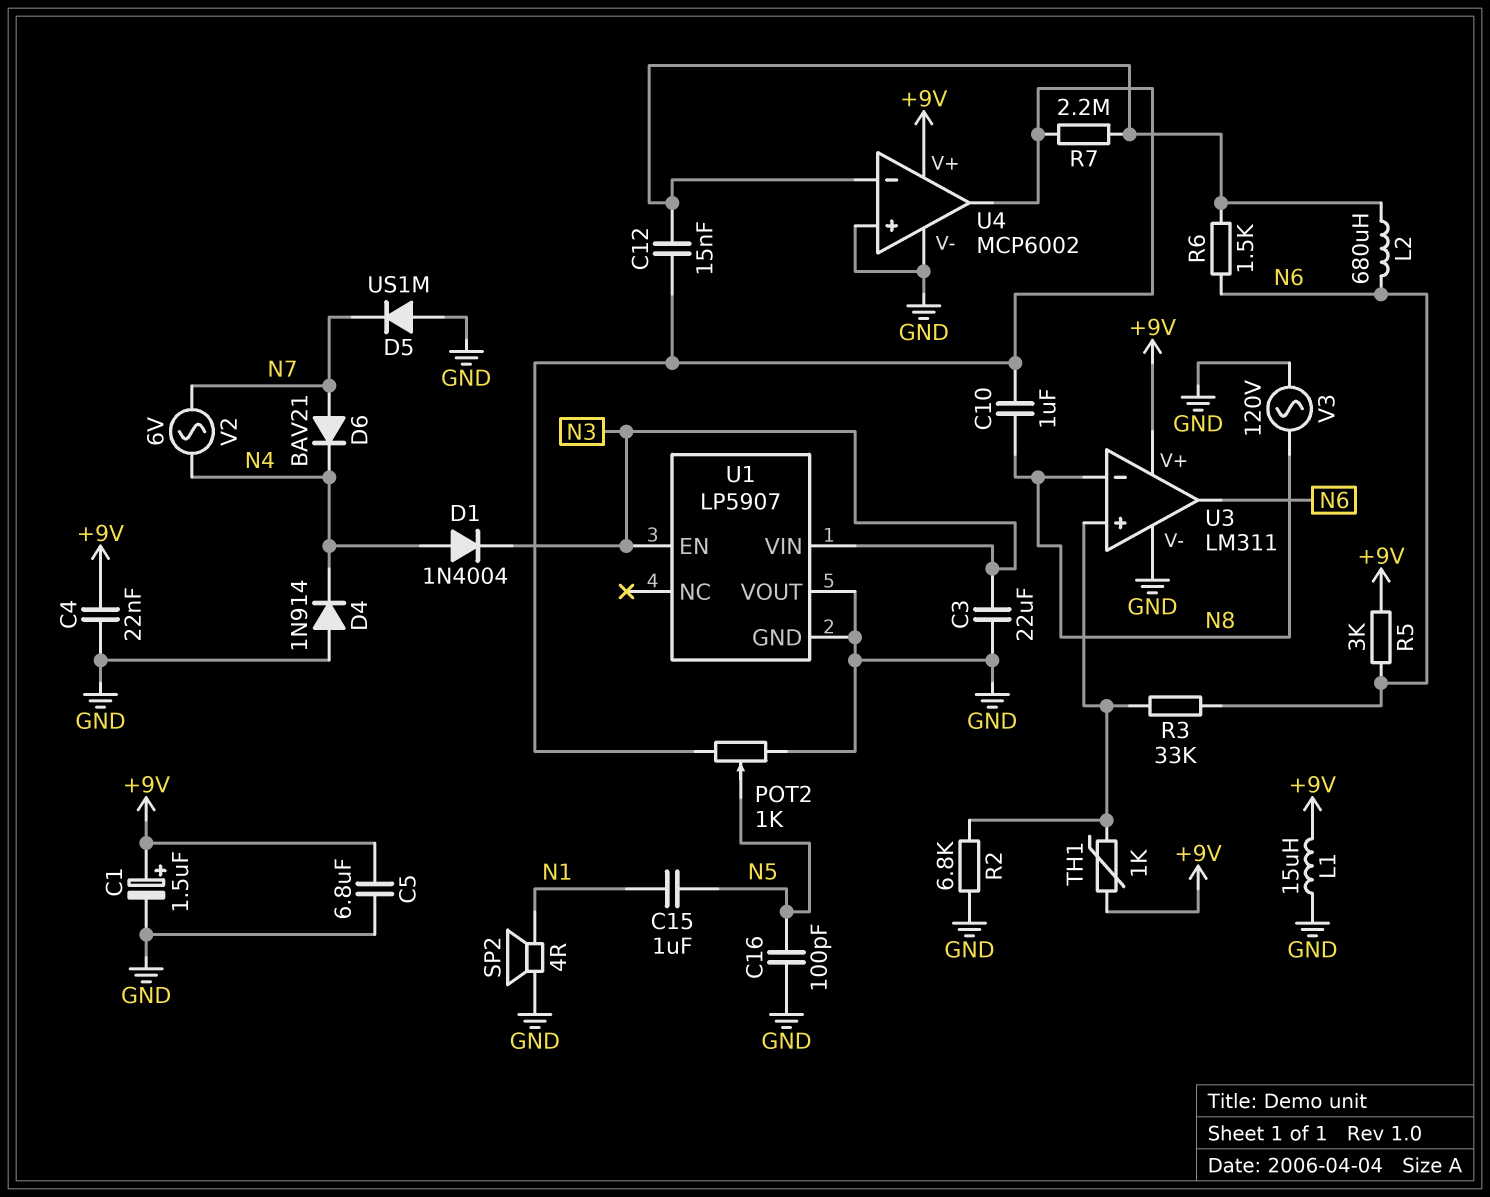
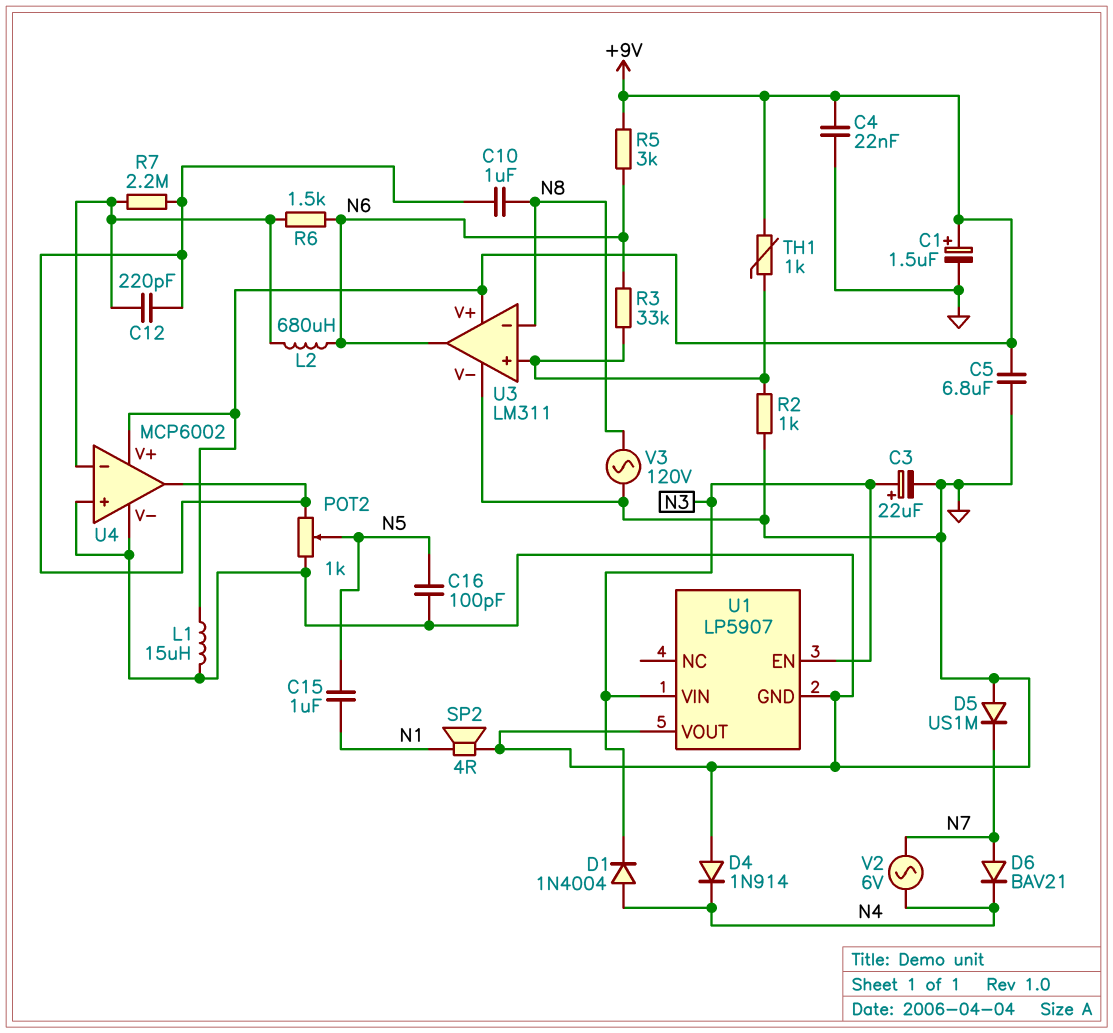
C3: 22uF (GND, N3) -> 22uF (plus N3, minus GND)
C12: 15nF (U4/in-, U4/out) -> 220pF (U4/in-, U4/out)
R2: 6.8k (GND, U3/in+) -> 1k (GND, U3/in+)

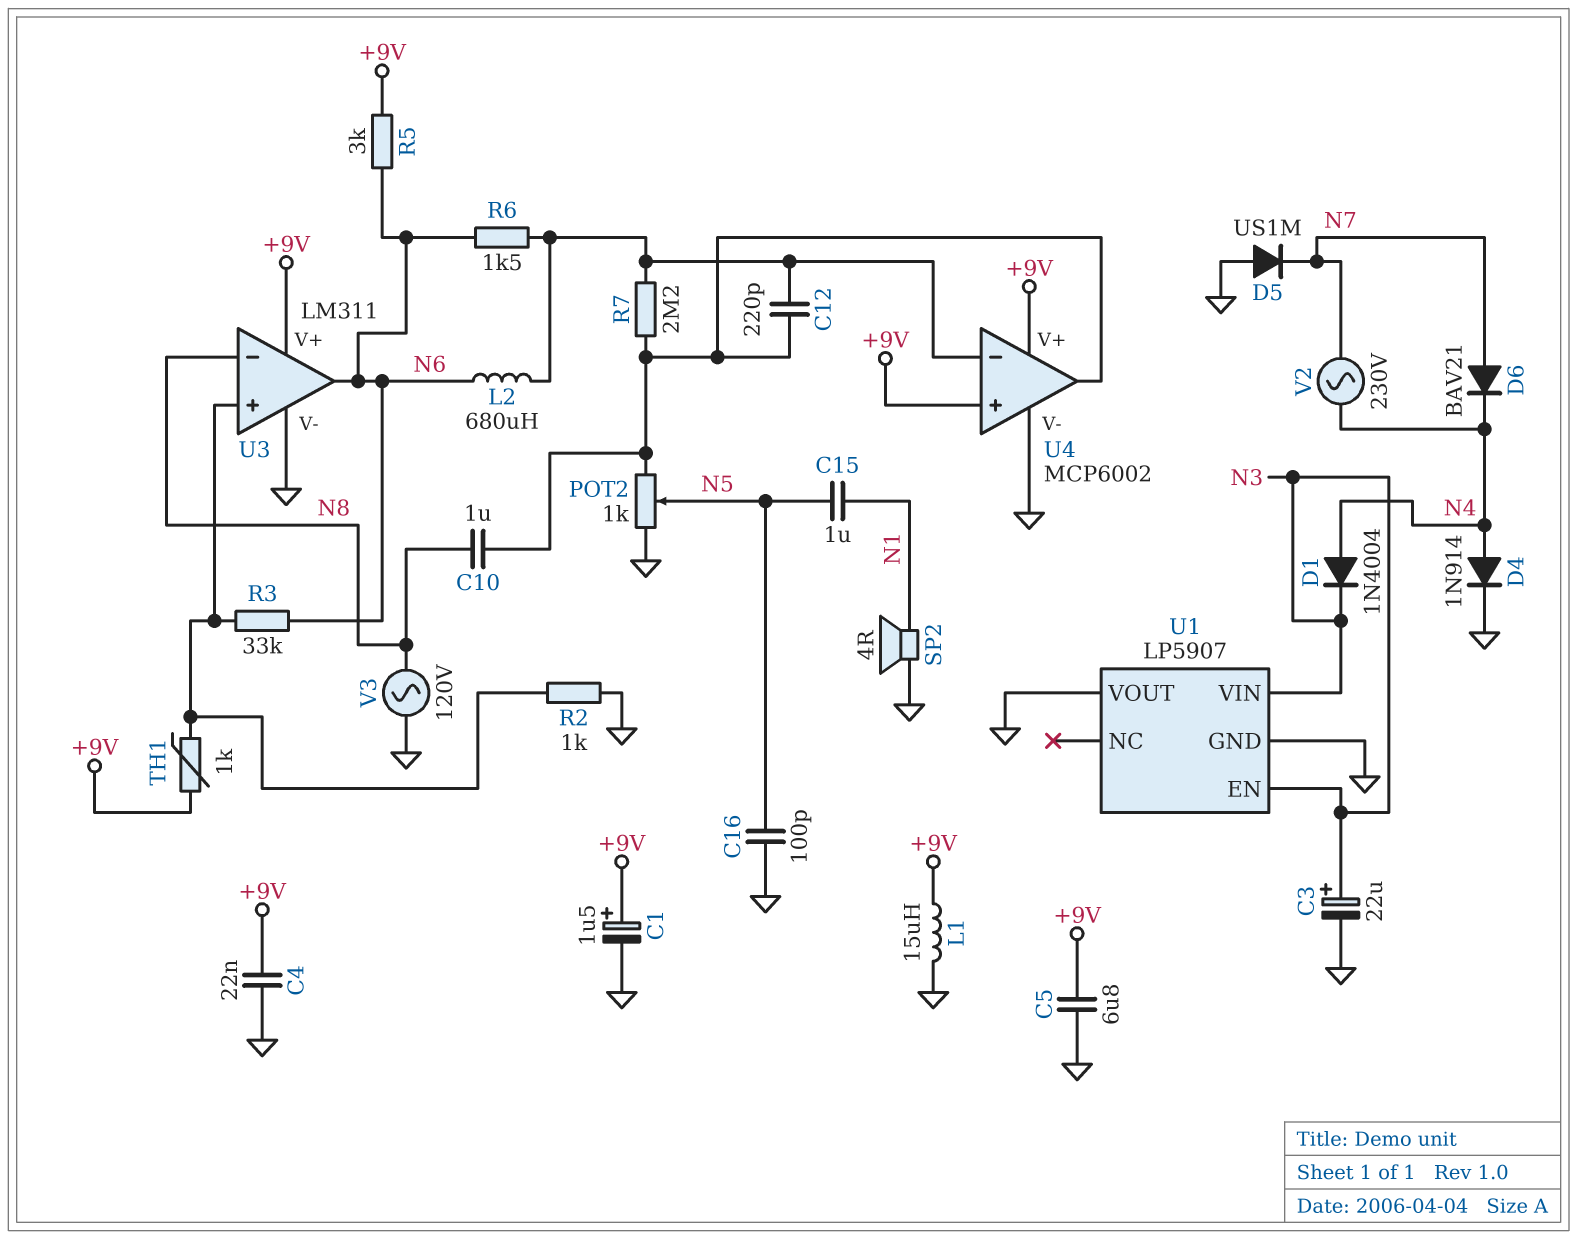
D4: diode 1N914 (A GND, K N4) -> diode 1N914 (A N4, K GND)
U4 pin in+: GND -> +9V
V2: AC 6V (N4, N7) -> AC 230V (N4, N7)

